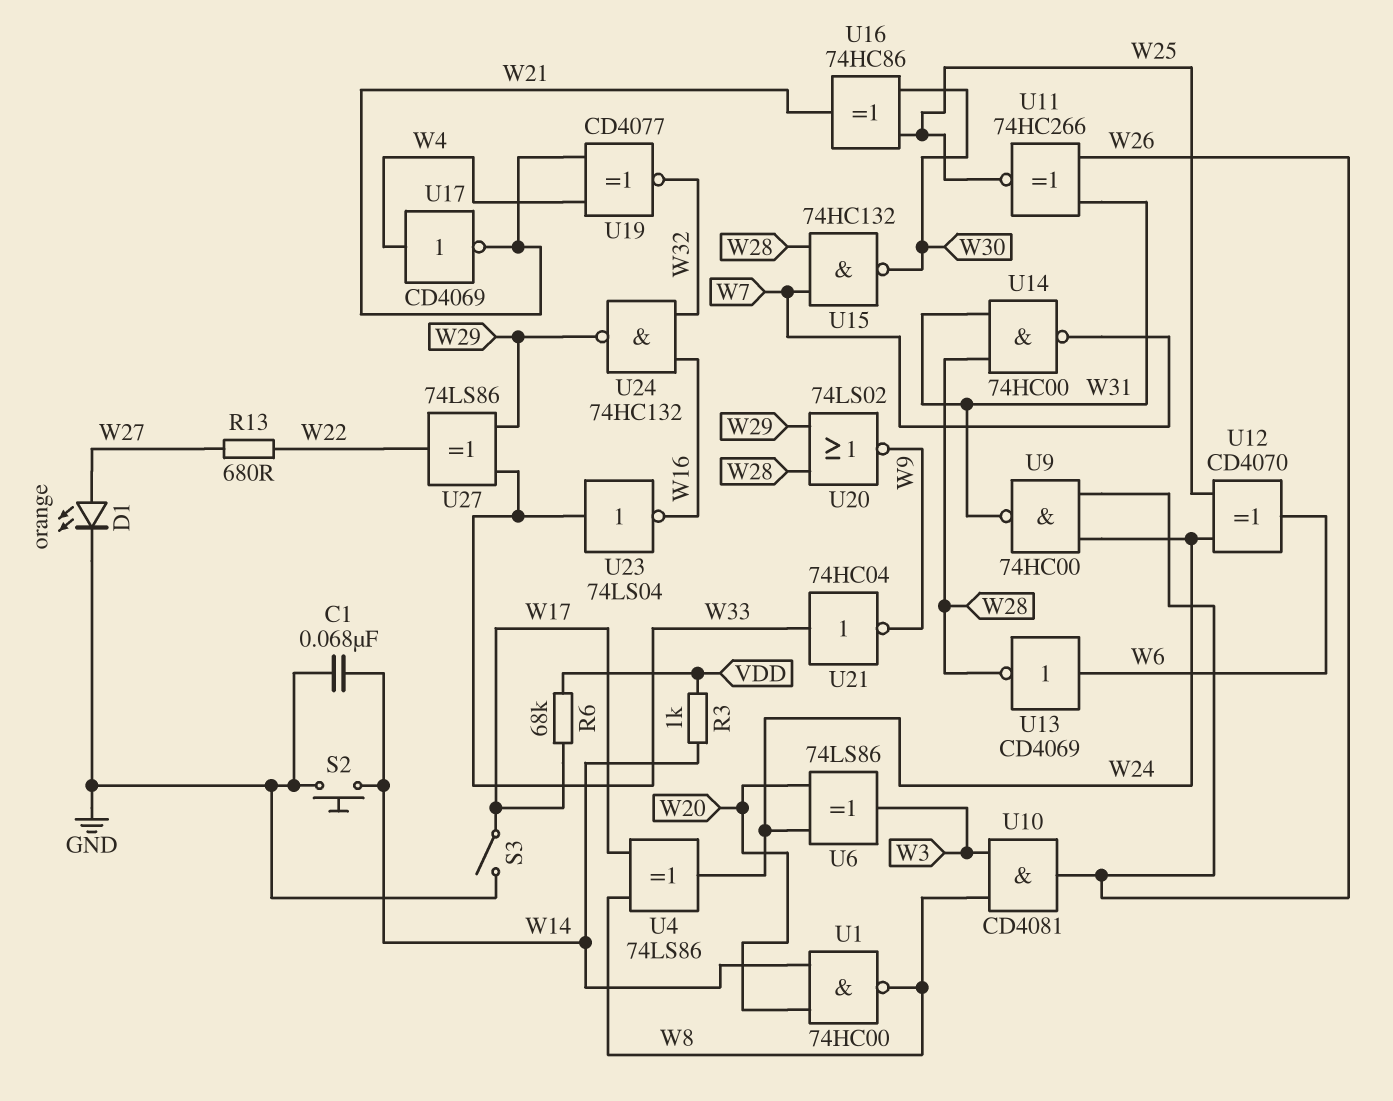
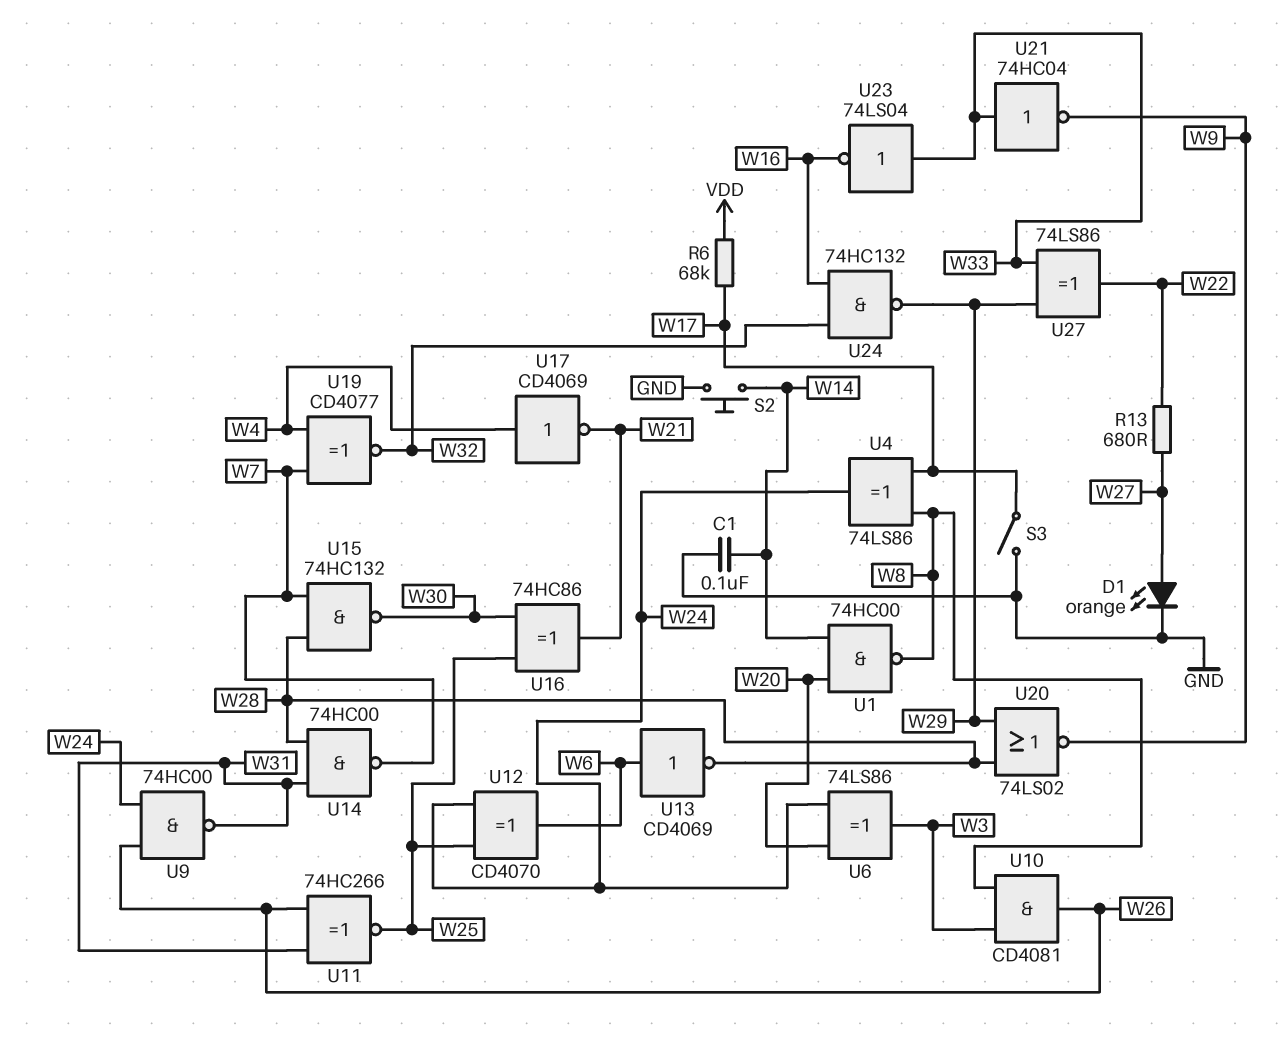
C1: 68nF (GND, W14) -> 100nF (GND, W14)
R3: 1k (VDD, W14) -> none
U19: XNOR CD4077 (in W4, in W21, out W32) -> XNOR CD4077 (in W4, in W7, out W32)

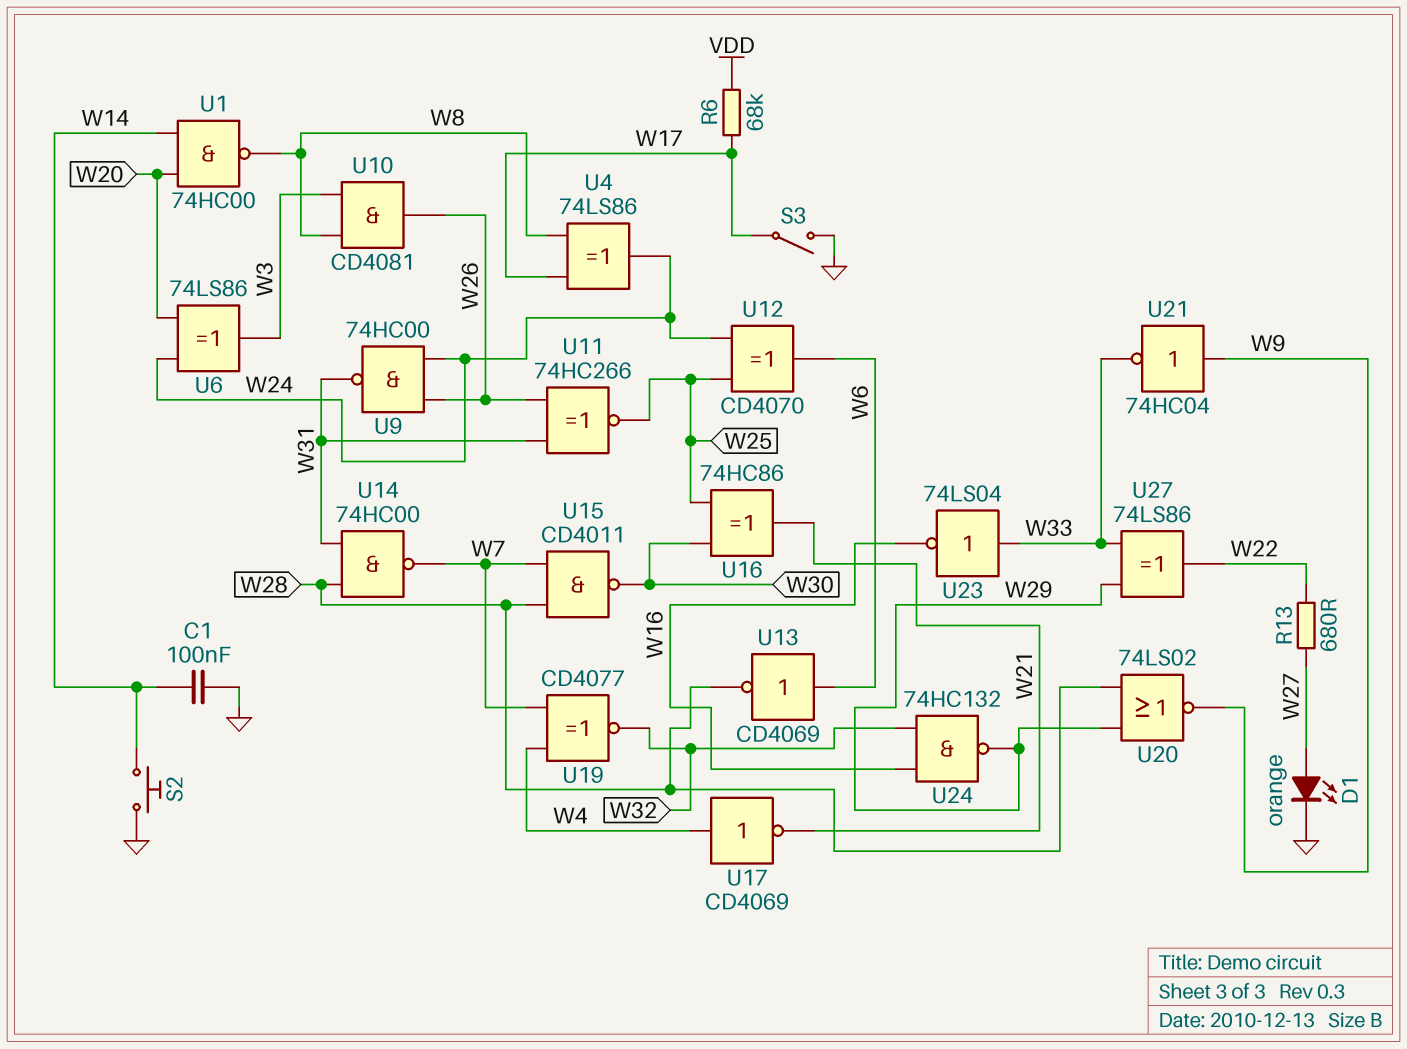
U15: NAND 74HC132 (in W7, in W28, out W30) -> NAND CD4011 (in W7, in W28, out W30)
U21: NOT 74HC04 (in W33, out W9) -> NOT 74HC04 (in W9, out W33)

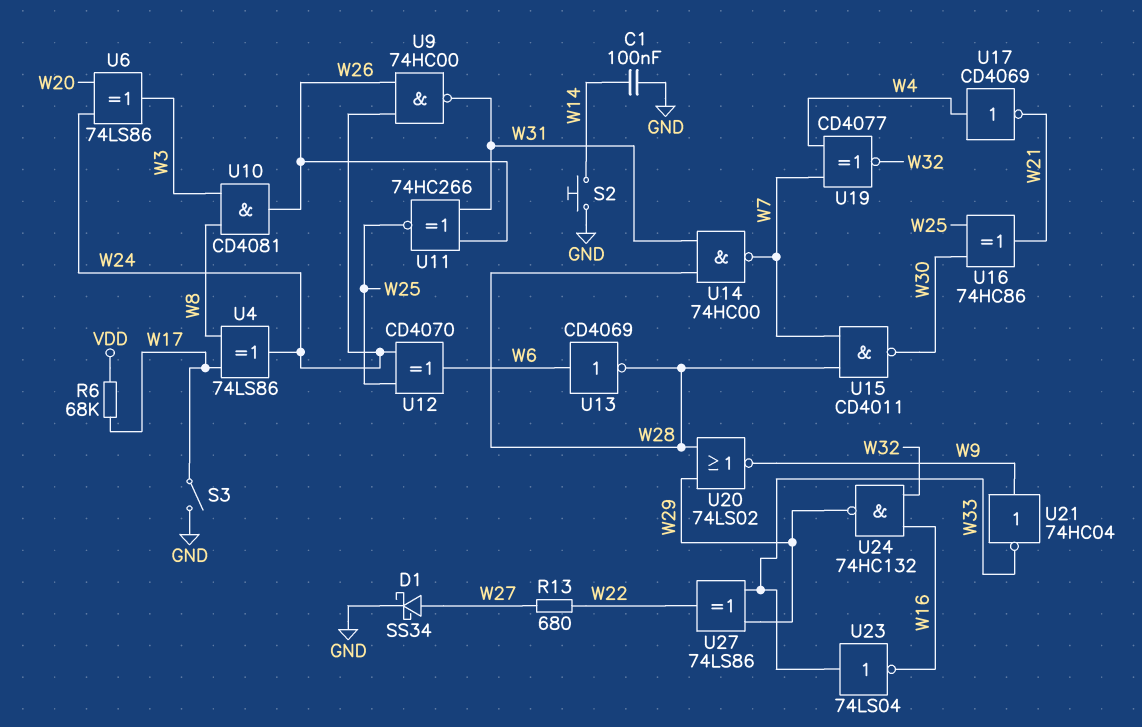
D1: LED orange (A W27, K GND) -> schottky SS34 (A W27, K GND)
U1: NAND 74HC00 (in W14, in W20, out W8) -> none

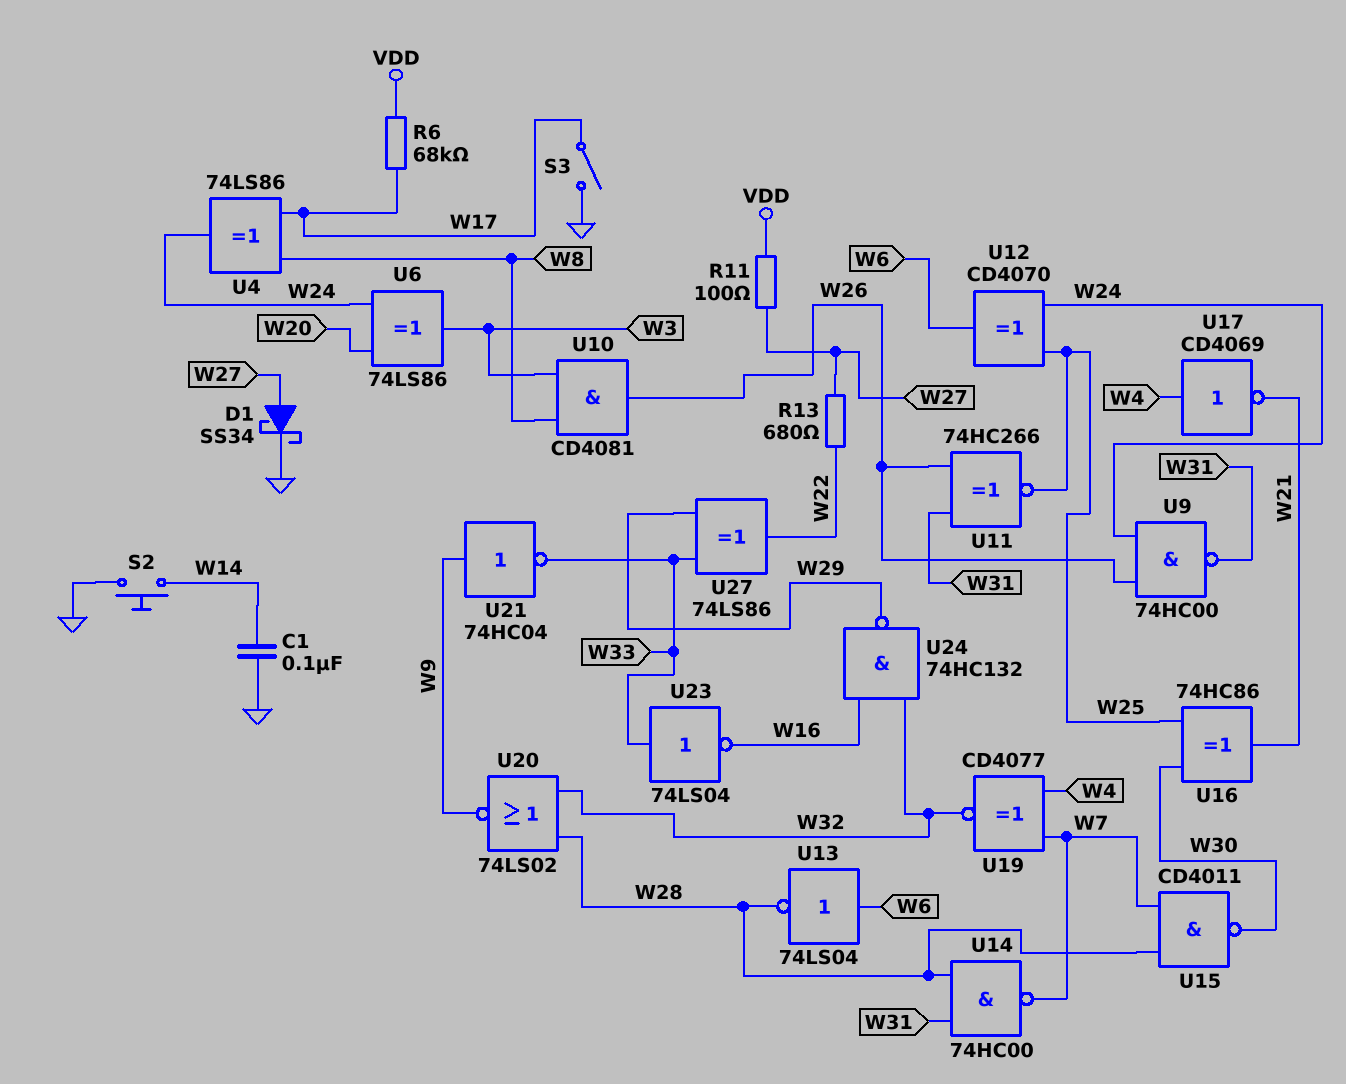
R11: none -> 100 (VDD, W27)
U13: NOT CD4069 (in W6, out W28) -> NOT 74LS04 (in W6, out W28)
U20: NOR 74LS02 (in W28, in W29, out W9) -> NOR 74LS02 (in W28, in W32, out W9)

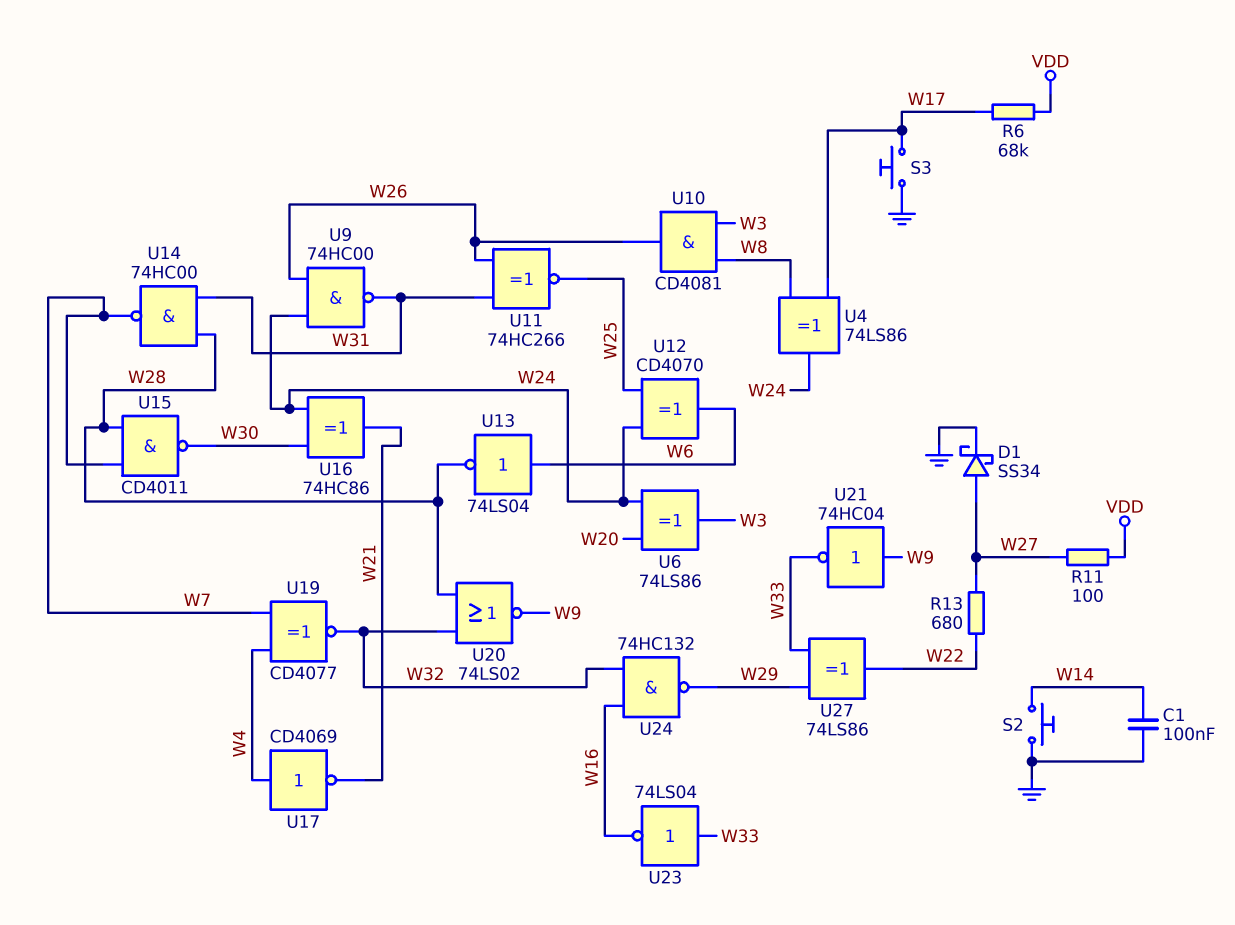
S3: switch (GND, W17) -> button (GND, W17)
U16: XOR 74HC86 (in W25, in W30, out W21) -> XOR 74HC86 (in W24, in W30, out W21)

